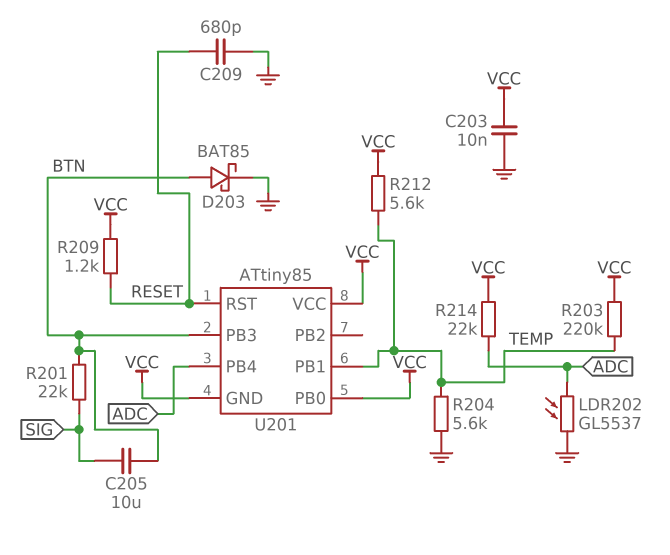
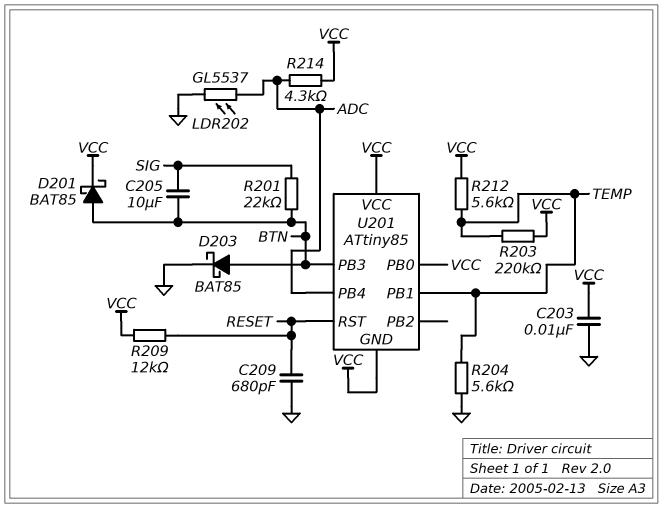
D201: none -> schottky BAT85 (A BTN, K VCC)
R209: 1.2k (RESET, VCC) -> 12k (RESET, VCC)
R214: 22k (ADC, VCC) -> 4.3k (ADC, VCC)

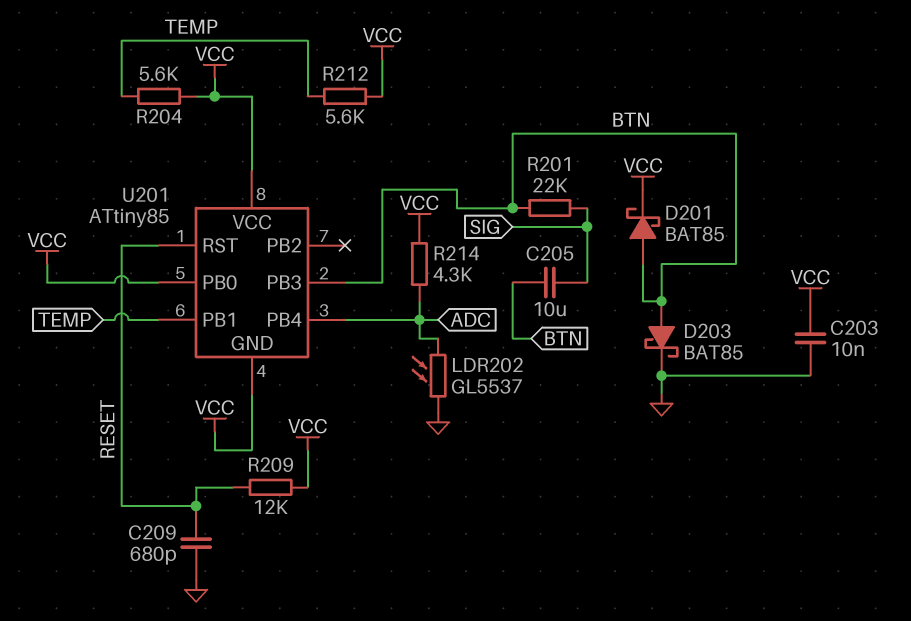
R203: 220k (TEMP, VCC) -> none
R204: 5.6k (GND, TEMP) -> 5.6k (TEMP, VCC)

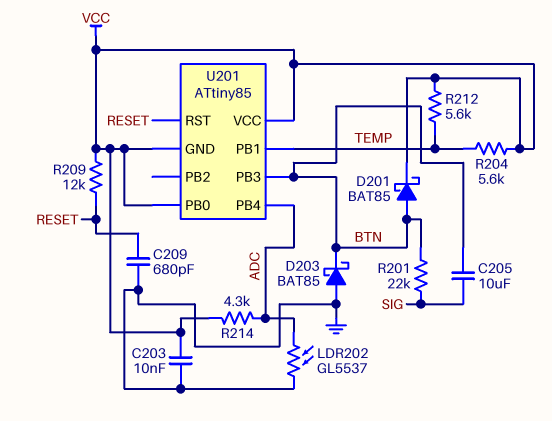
D203: schottky BAT85 (A BTN, K GND) -> schottky BAT85 (A GND, K BTN)

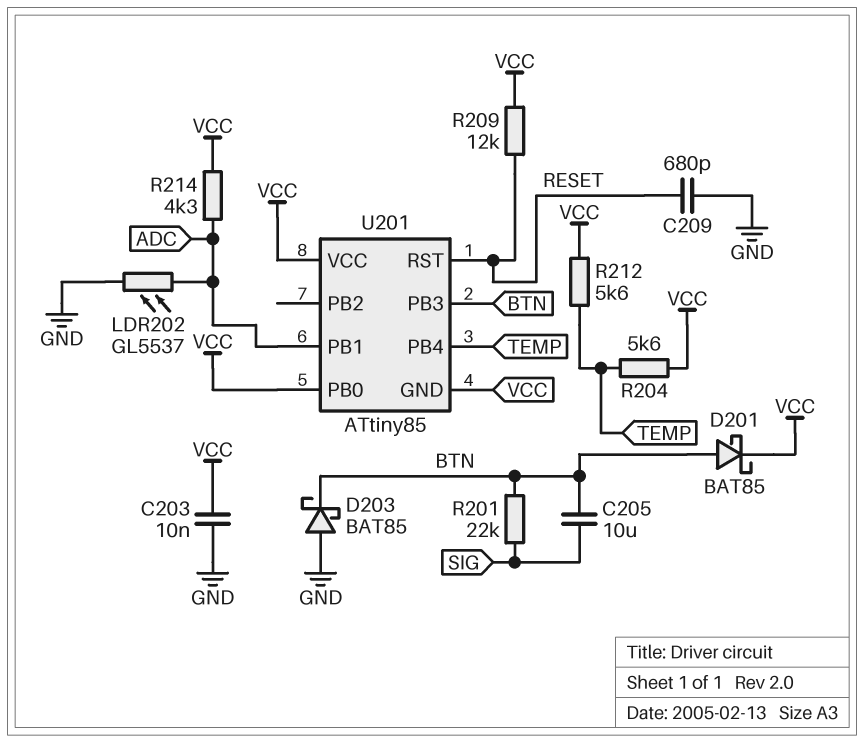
U201 pin PB1: TEMP -> ADC
U201 pin PB4: ADC -> TEMP

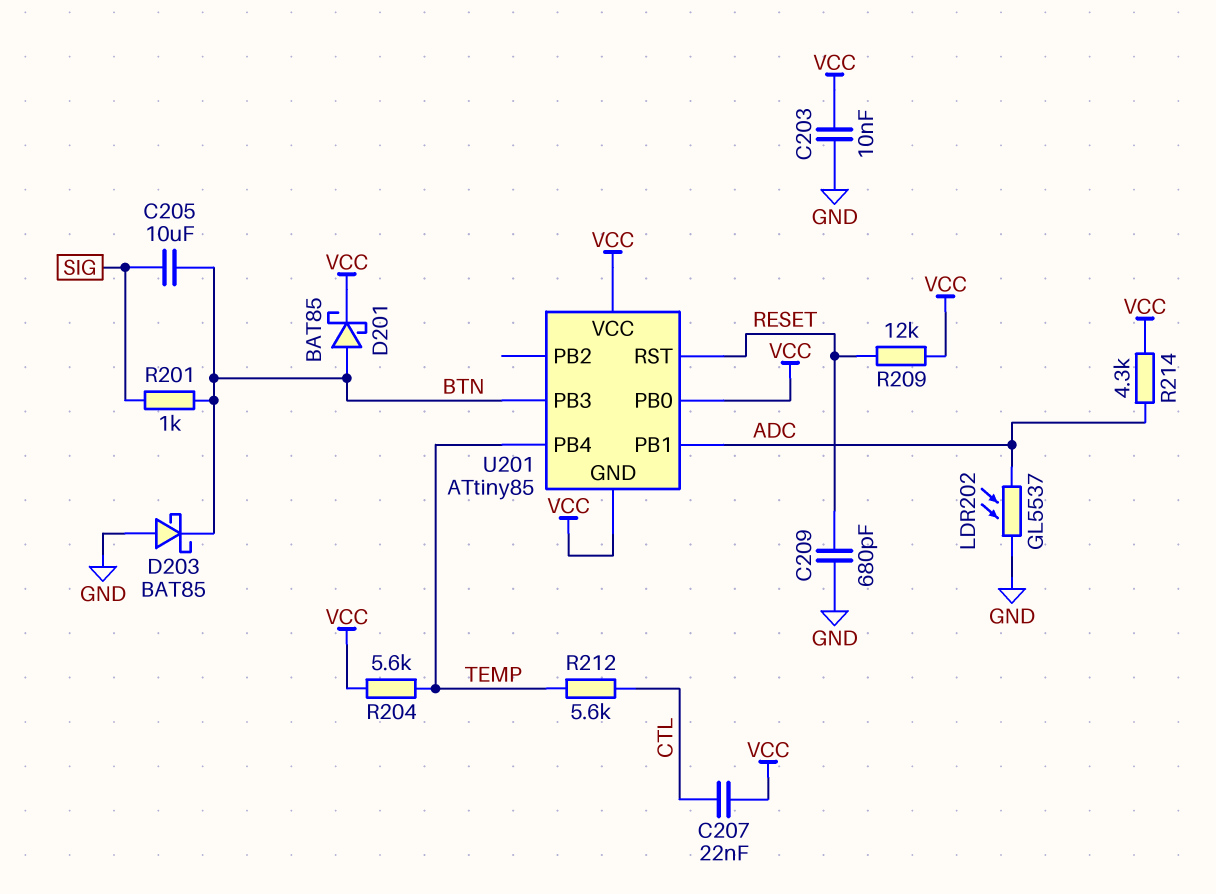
C207: none -> 22nF (CTL, VCC)
R201: 22k (BTN, SIG) -> 1k (BTN, SIG)
R212: 5.6k (TEMP, VCC) -> 5.6k (CTL, TEMP)

